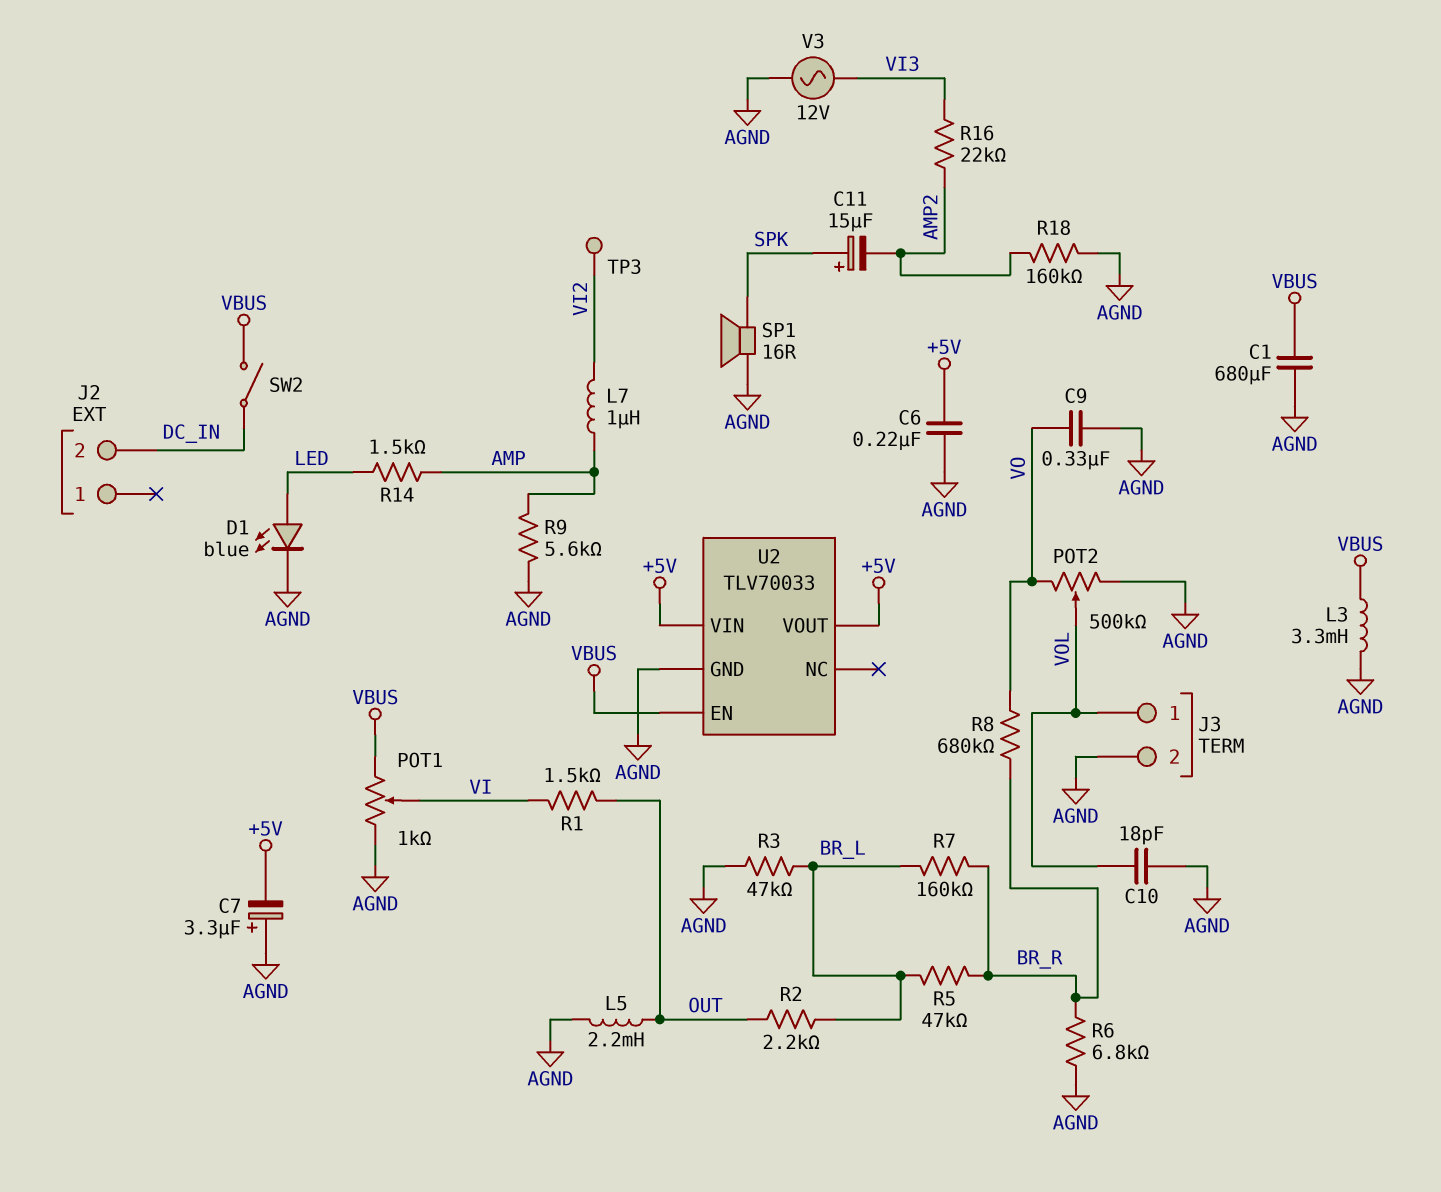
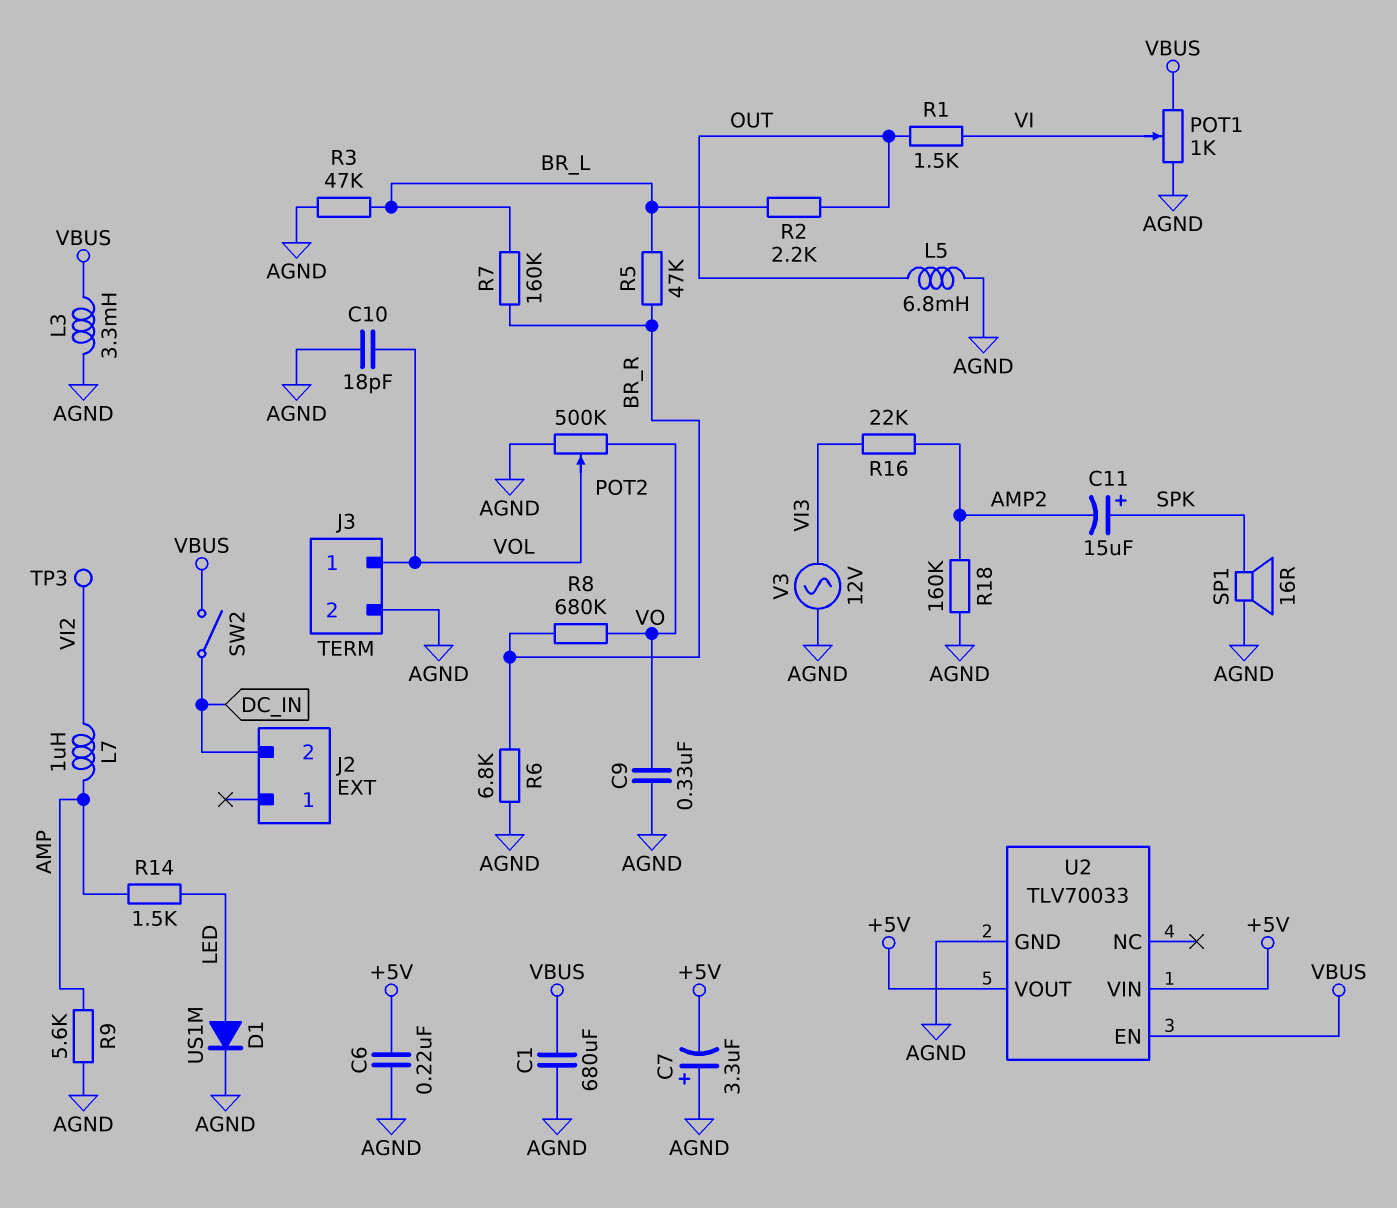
D1: LED blue (A LED, K AGND) -> diode US1M (A LED, K AGND)
L5: 2.2mH (AGND, OUT) -> 6.8mH (AGND, OUT)

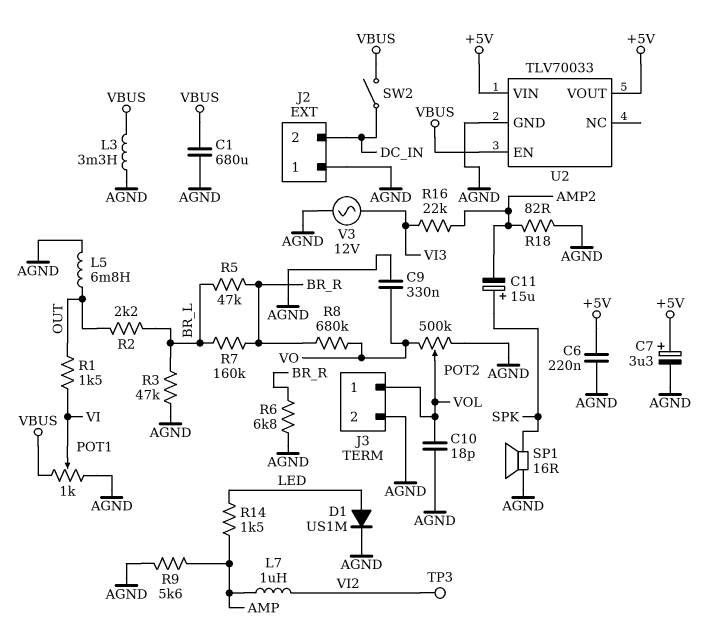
C7: 3.3uF (plus AGND, minus +5V) -> 3.3uF (plus +5V, minus AGND)
J2 pin 1: none -> AGND
R18: 160k (AGND, AMP2) -> 82 (AGND, AMP2)

